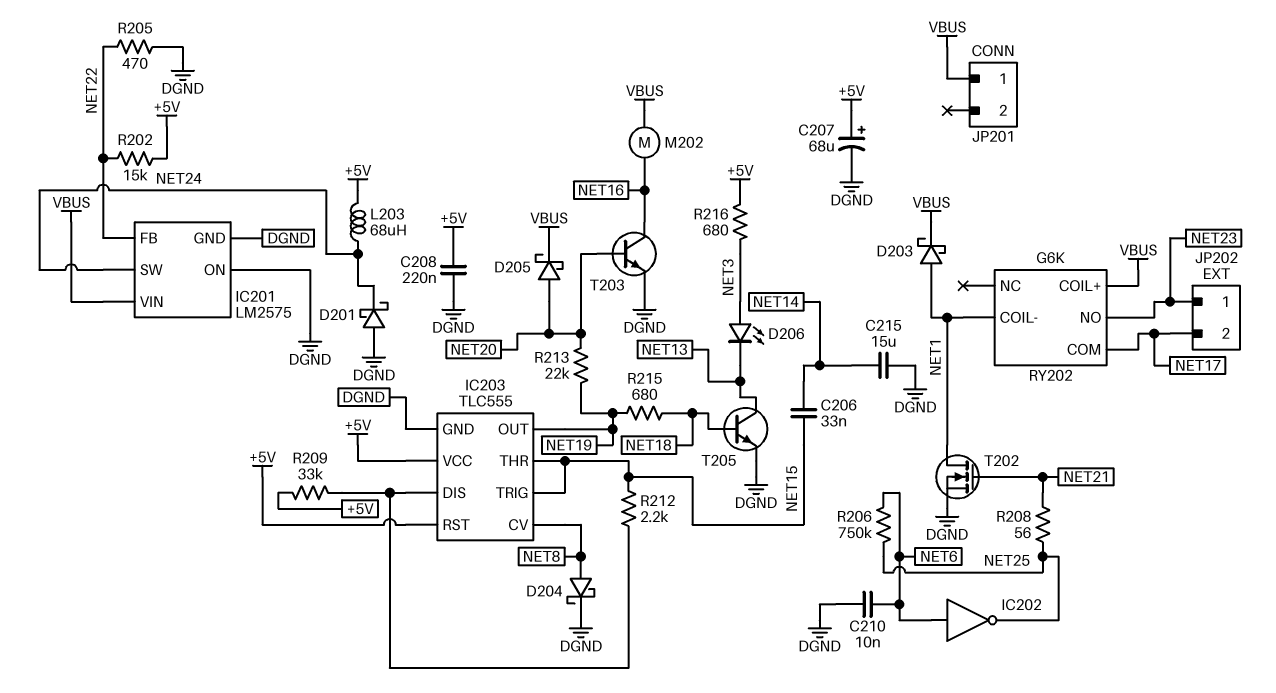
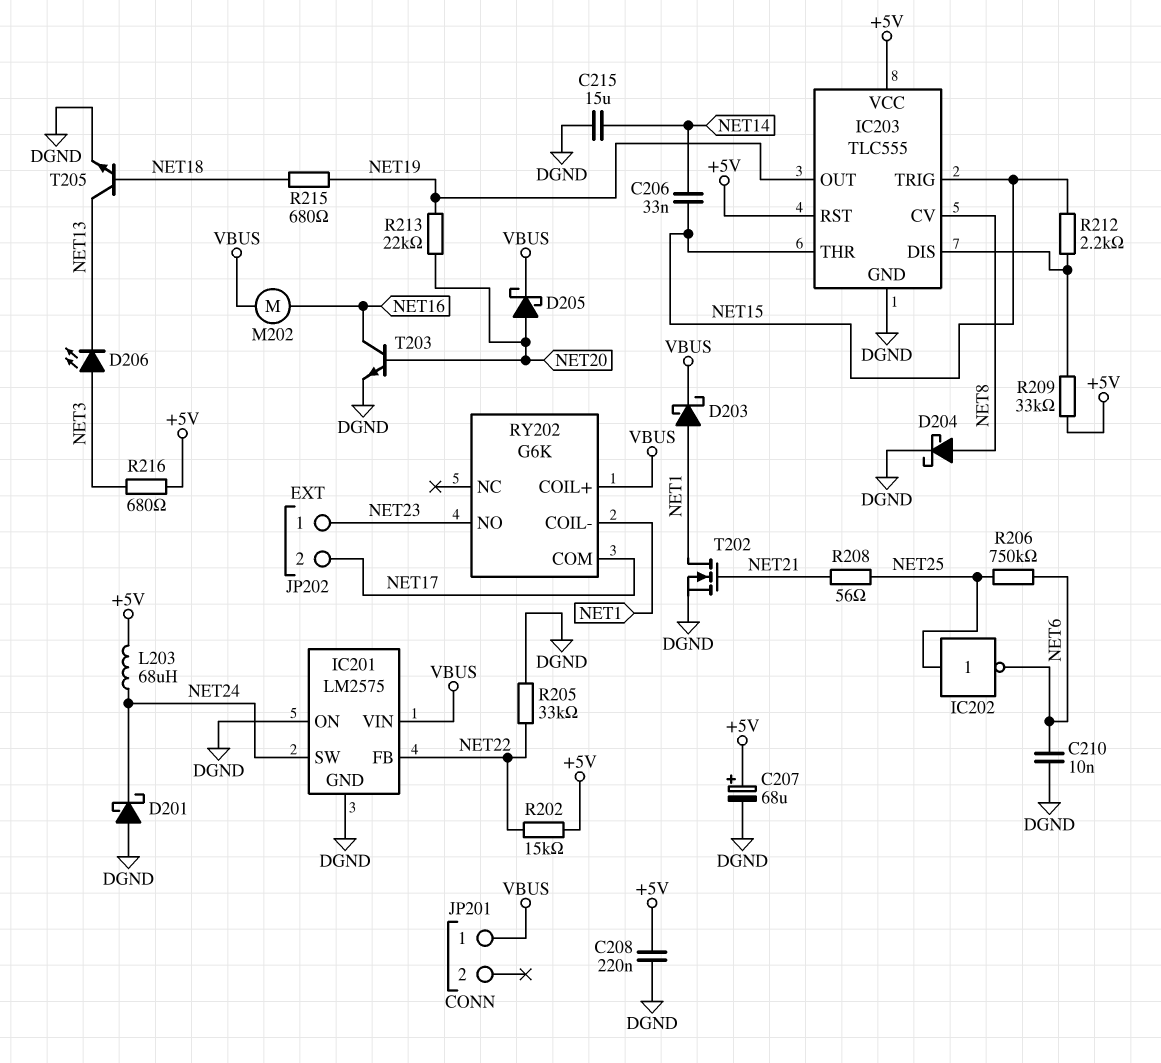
IC202: NOT (in NET6, out NET25) -> NOT (in NET25, out NET6)
R205: 470 (DGND, NET22) -> 33k (DGND, NET22)

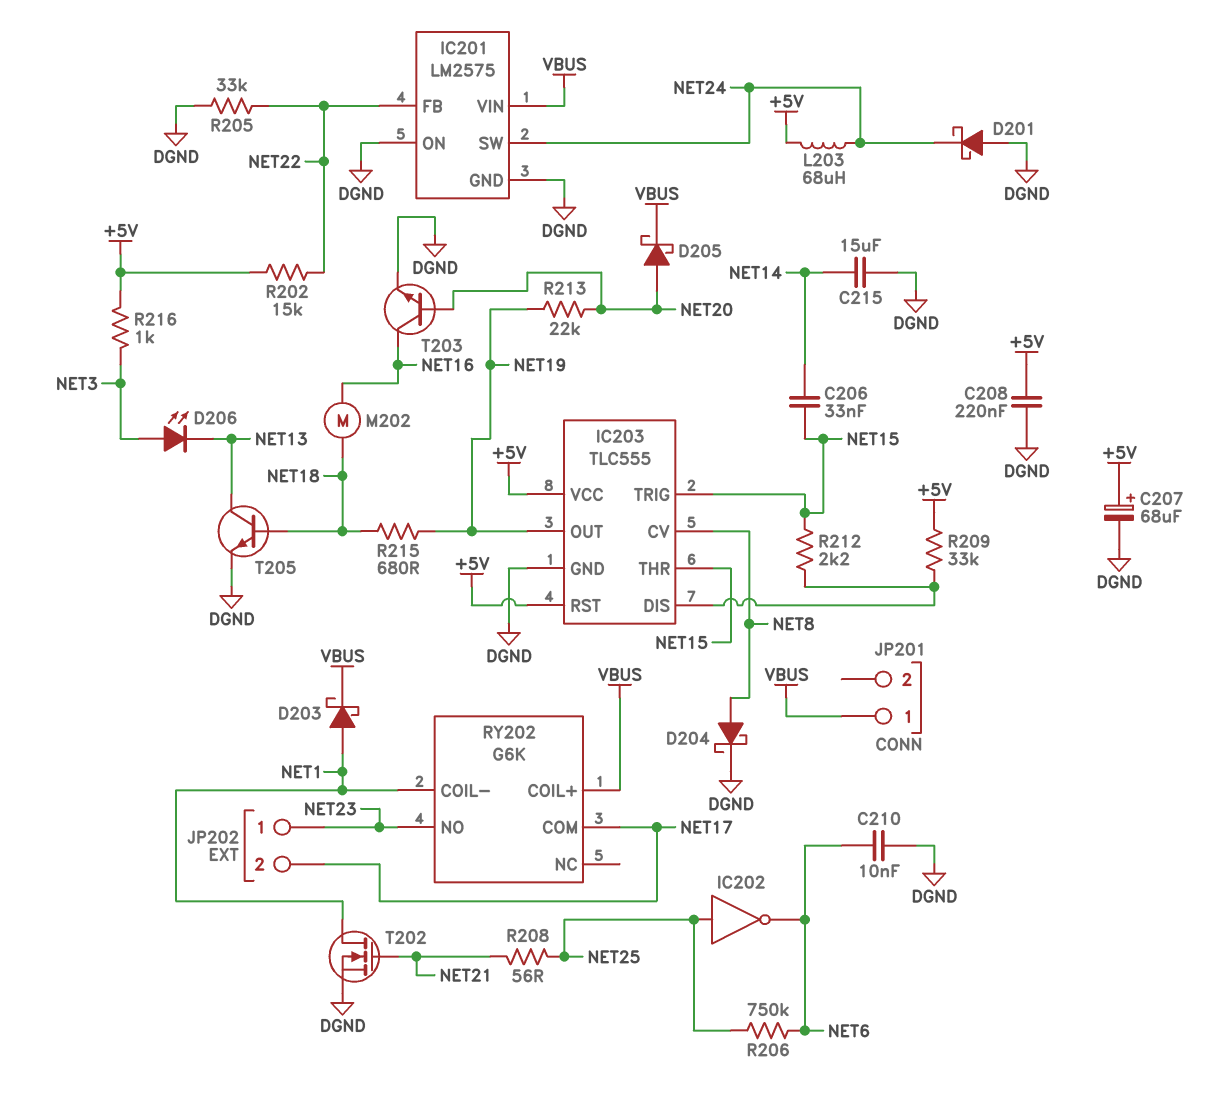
M202: motor (NET16, VBUS) -> motor (NET16, NET18)
R216: 680 (+5V, NET3) -> 1k (+5V, NET3)

